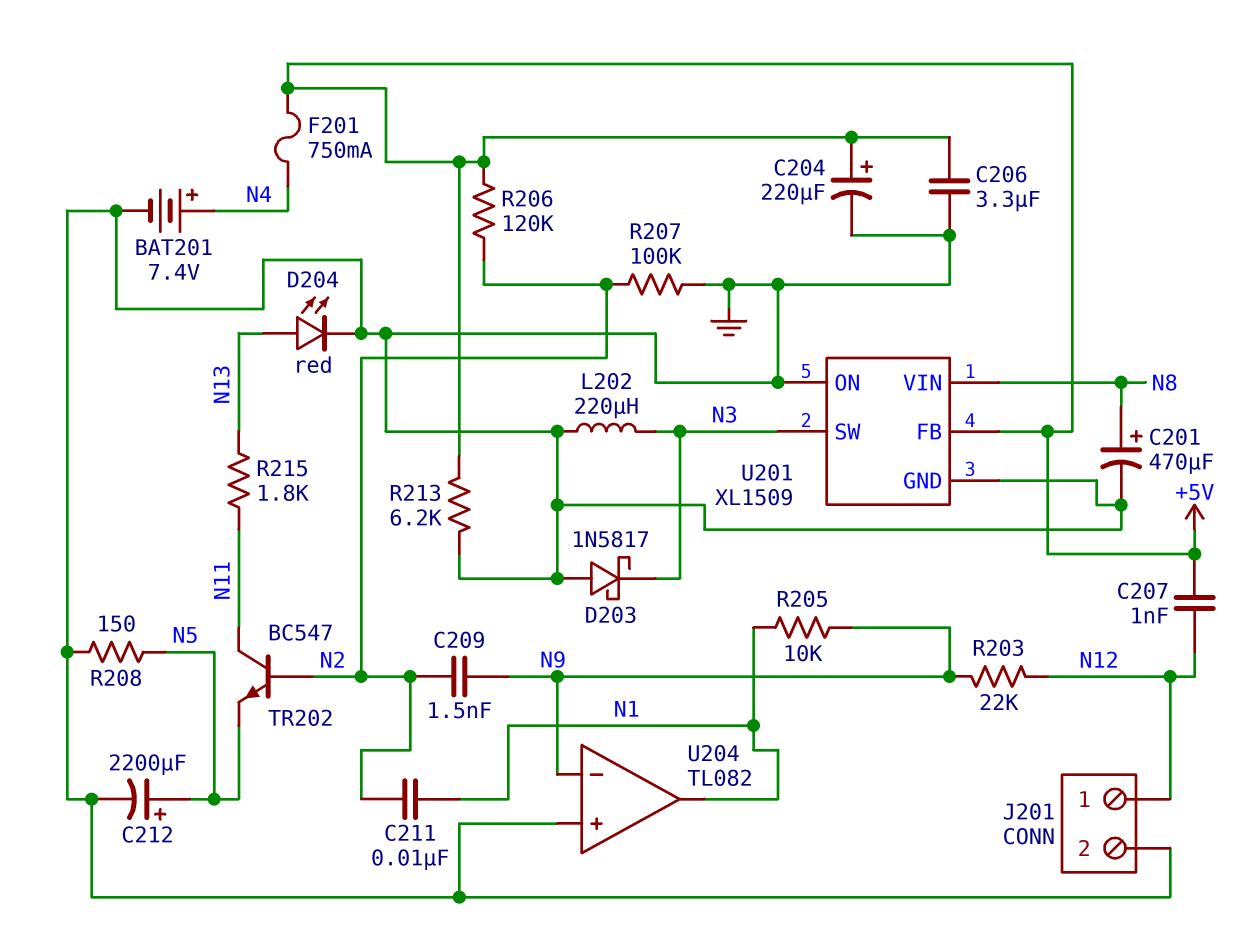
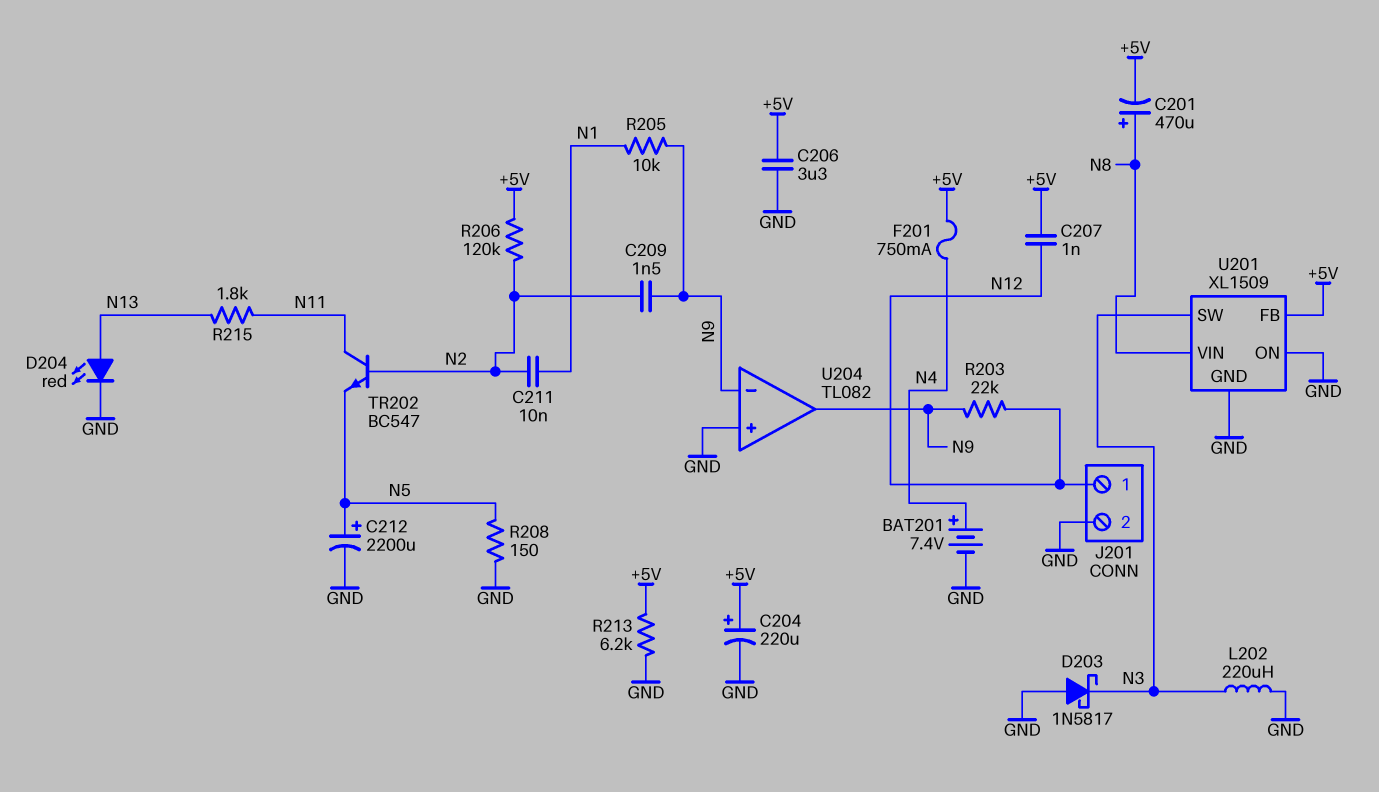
C201: 470uF (plus N8, minus GND) -> 470uF (plus N8, minus +5V)
R207: 100k (GND, N2) -> none
U204 pin out: N1 -> N9

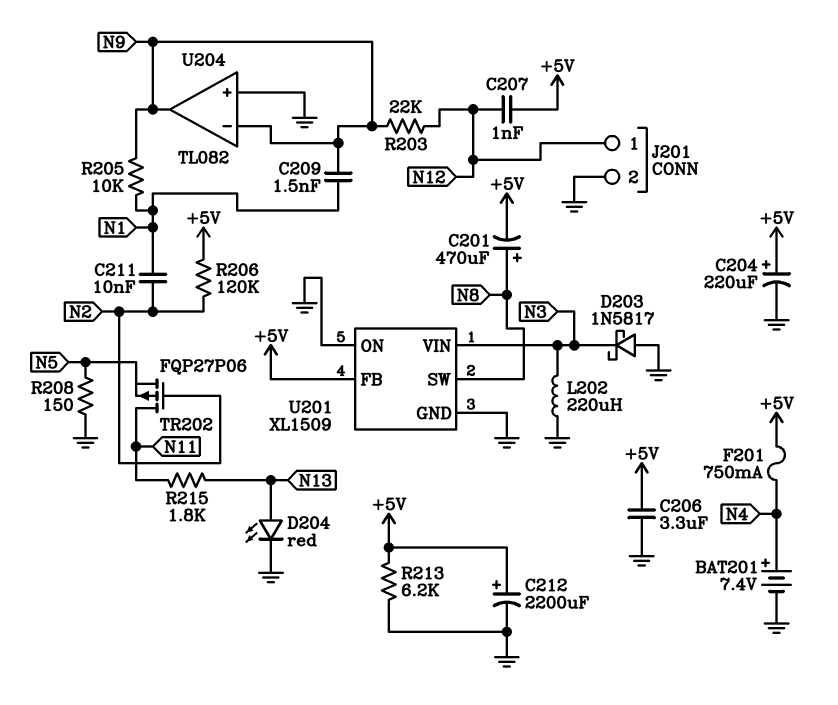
C209: 1.5nF (N2, N9) -> 1.5nF (N1, N9)
C212: 2200uF (plus N5, minus GND) -> 2200uF (plus +5V, minus GND)
TR202: NPN BC547 (B N2, C N11, E N5) -> PMOS FQP27P06 (G N2, D N11, S N5)
U201 pin SW: N3 -> N8
U201 pin VIN: N8 -> N3

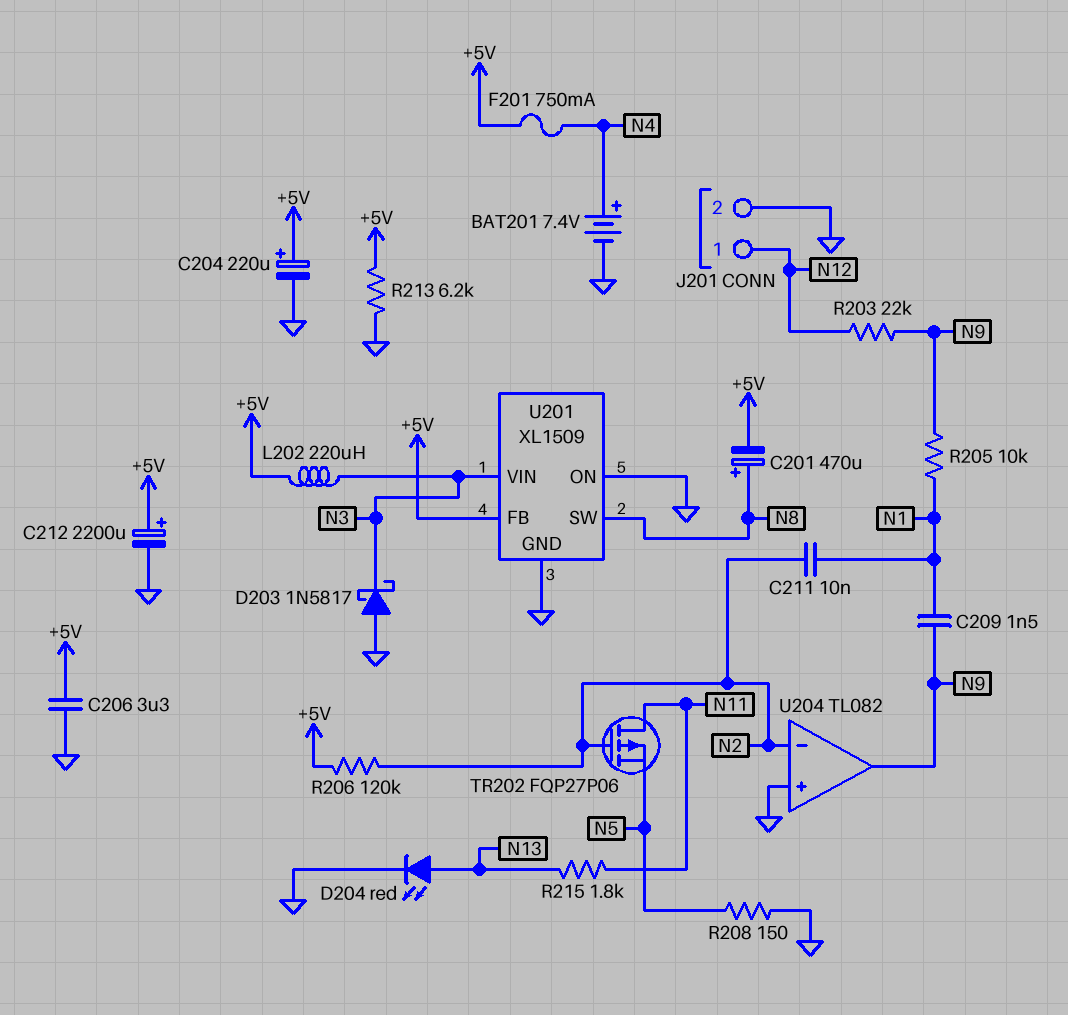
C207: 1nF (+5V, N12) -> none
L202: 220uH (GND, N3) -> 220uH (+5V, N3)
U204 pin in-: N9 -> N2

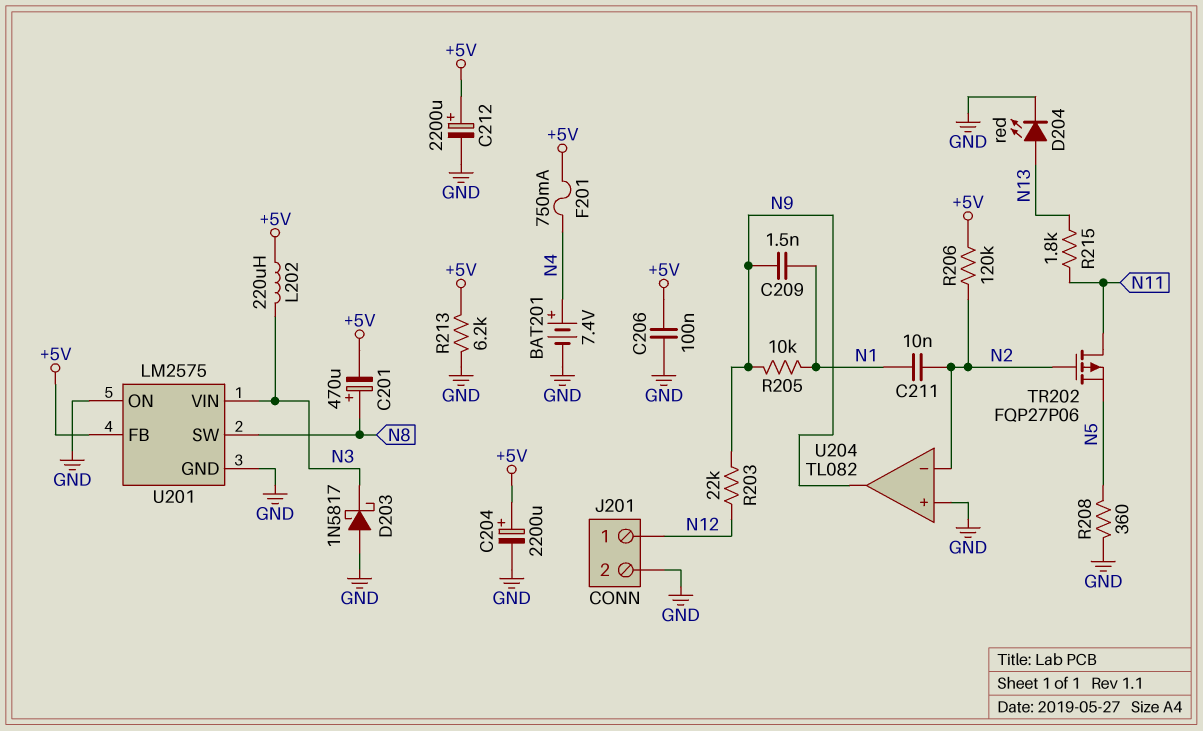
C204: 220uF (plus +5V, minus GND) -> 2200uF (plus +5V, minus GND)
C206: 3.3uF (+5V, GND) -> 100nF (+5V, GND)
R208: 150 (GND, N5) -> 360 (GND, N5)
U201: XL1509 -> LM2575

